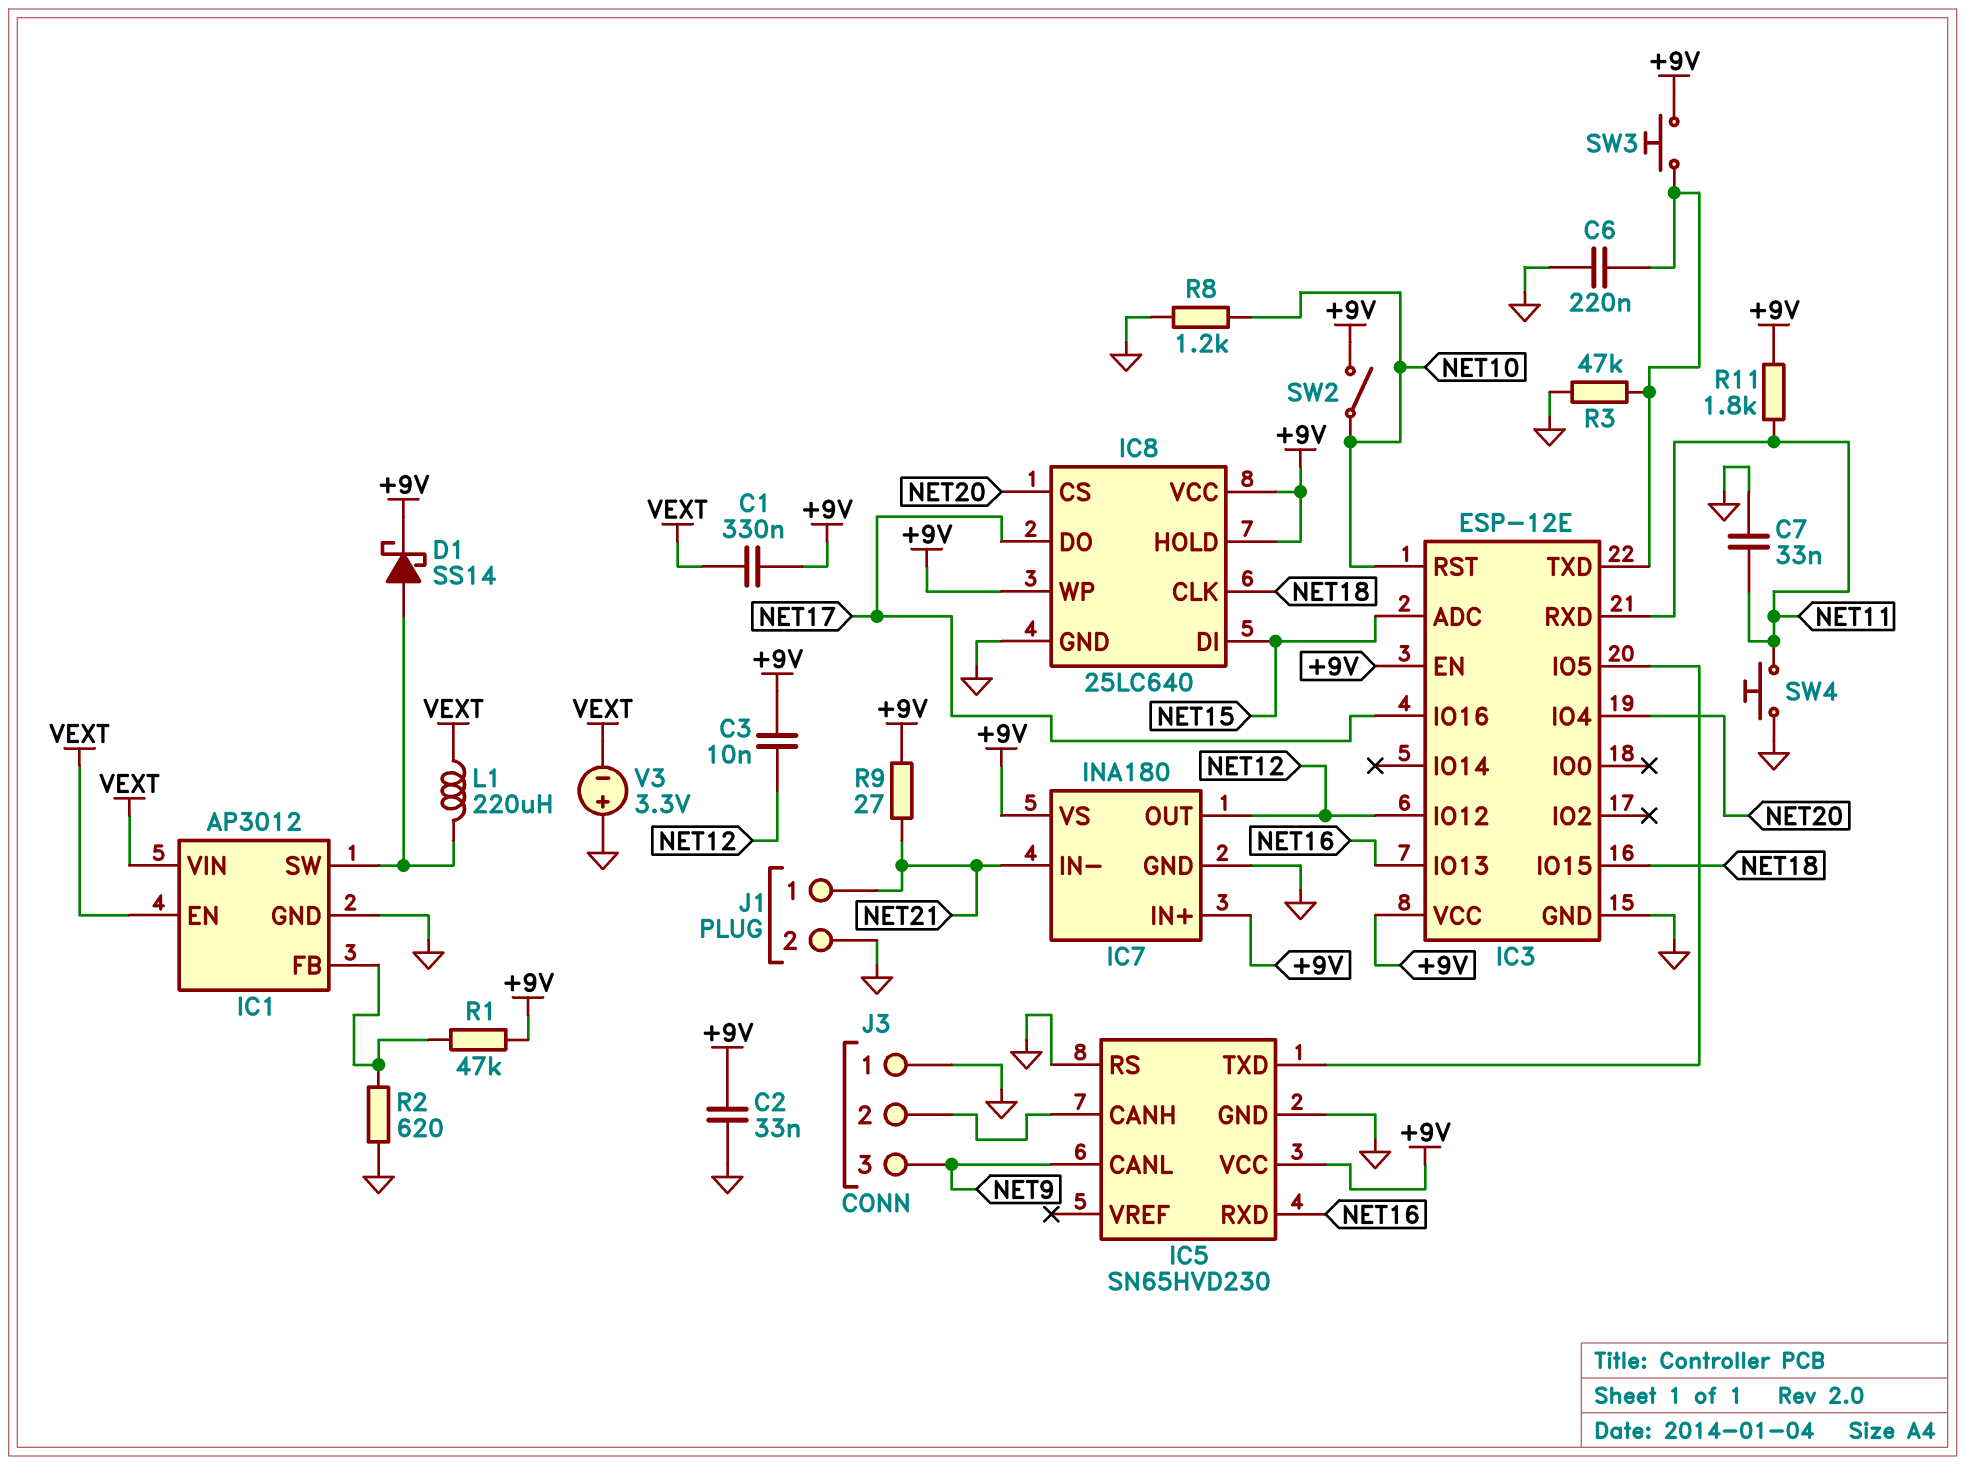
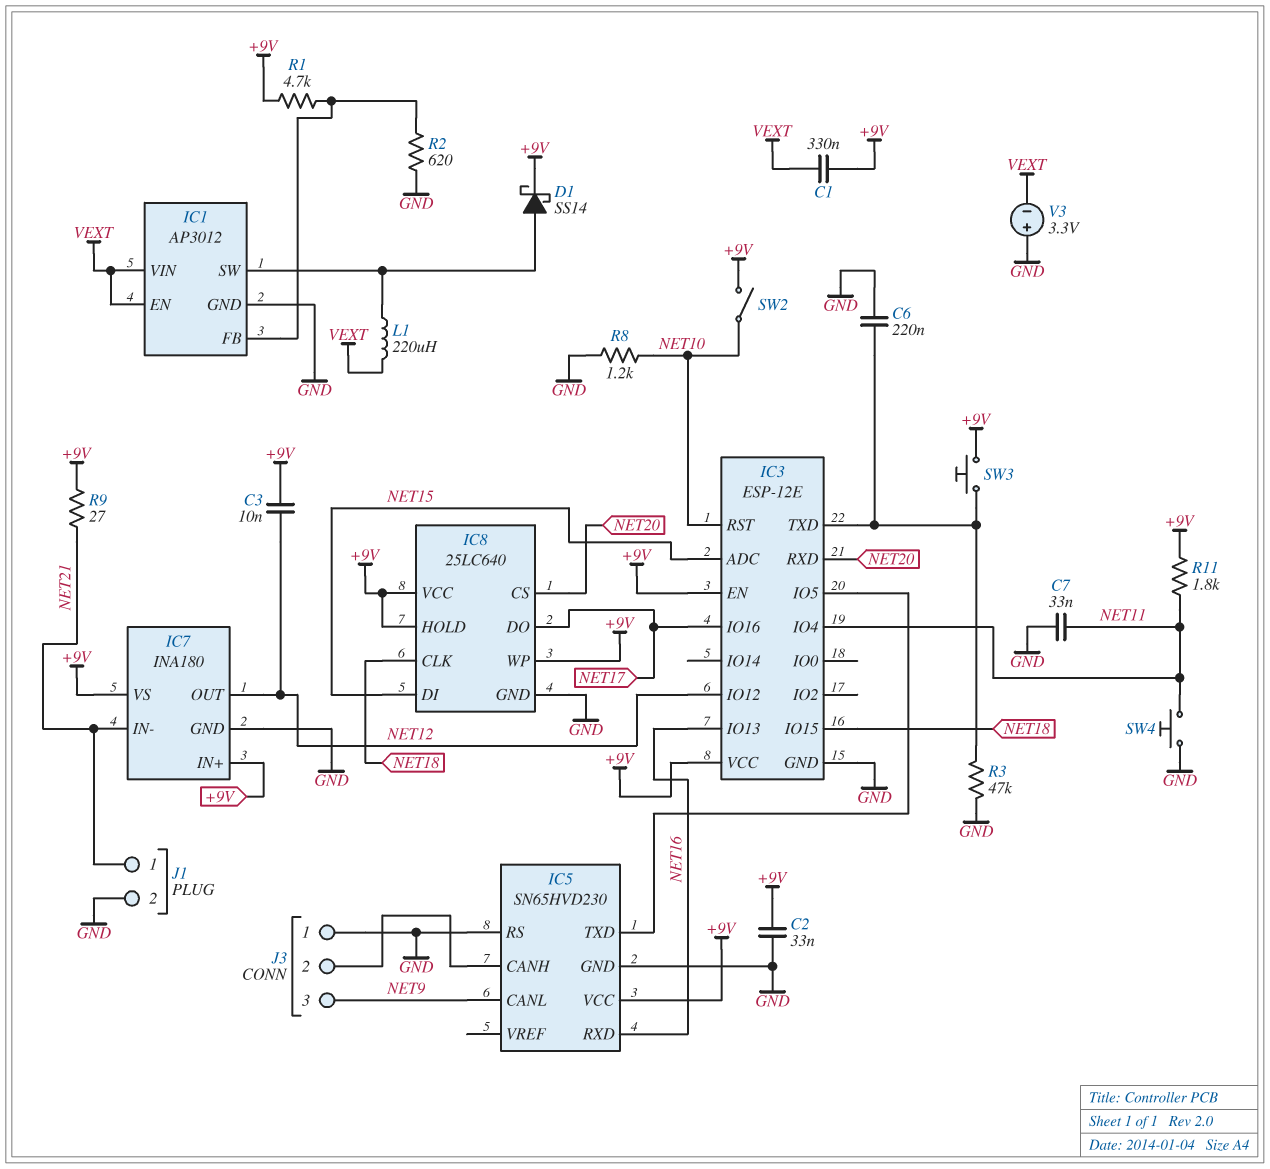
IC3 pin IO4: NET20 -> NET11
IC3 pin RXD: NET11 -> NET20
R1: 47k (+9V, IC1/FB) -> 4.7k (+9V, IC1/FB)

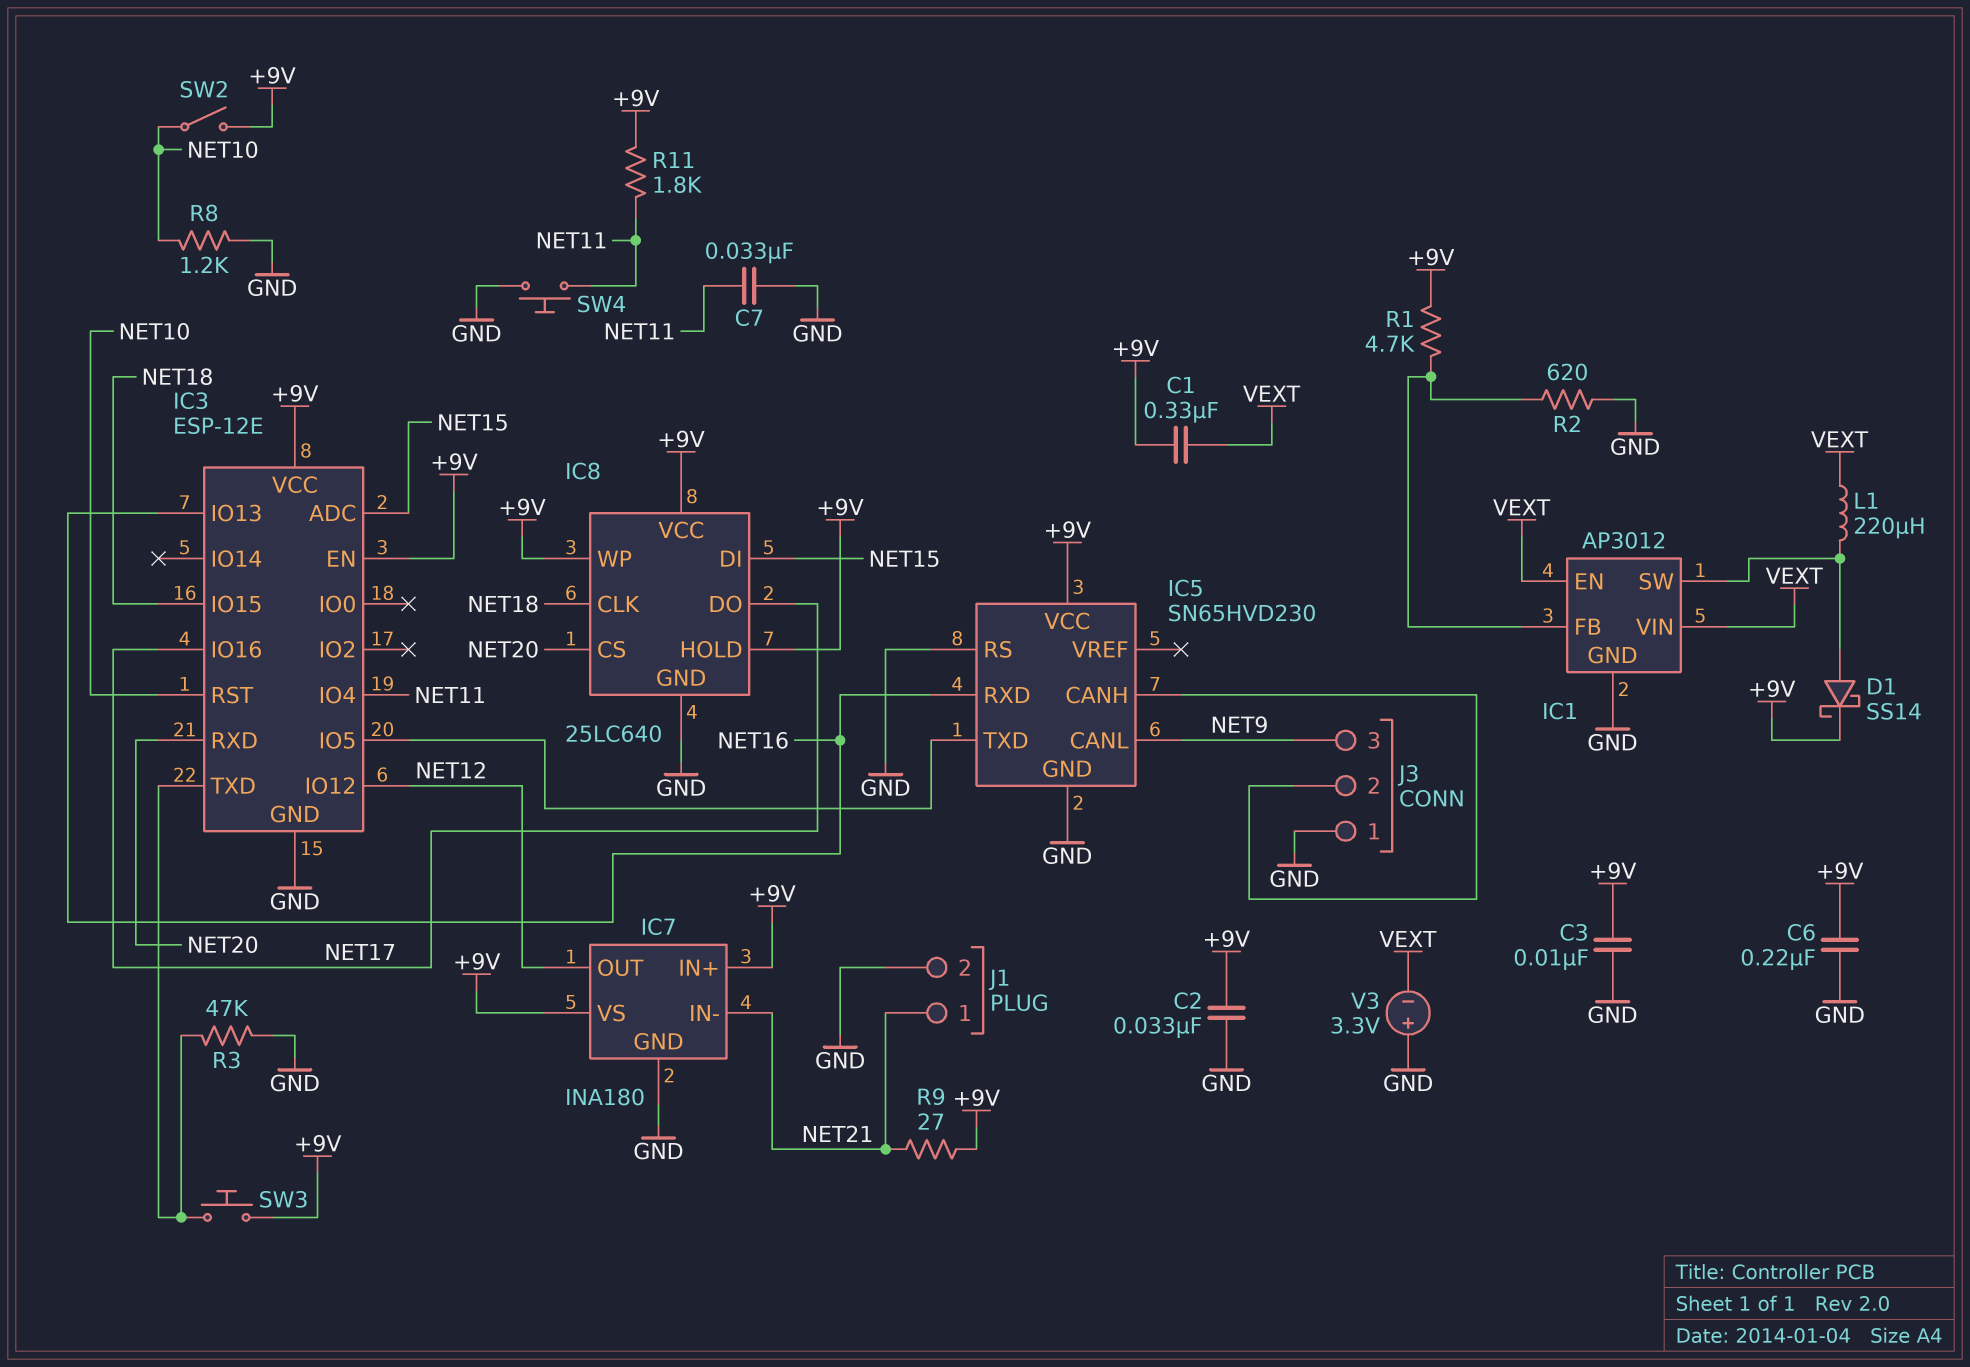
C3: 10nF (+9V, NET12) -> 10nF (+9V, GND)
C6: 220nF (GND, IC3/TXD) -> 220nF (+9V, GND)

